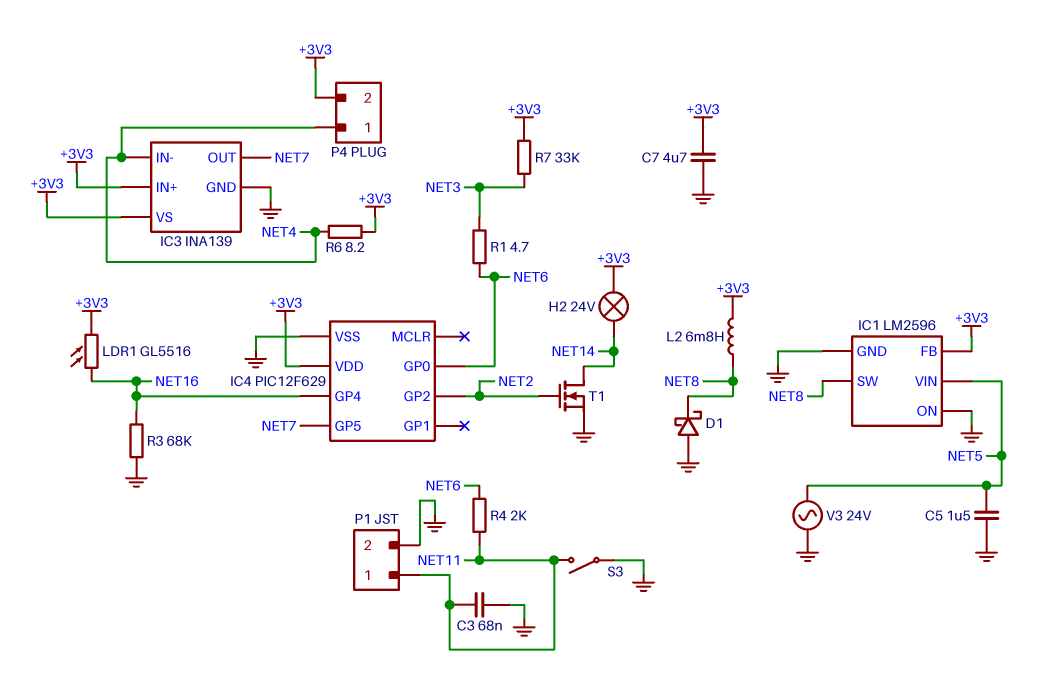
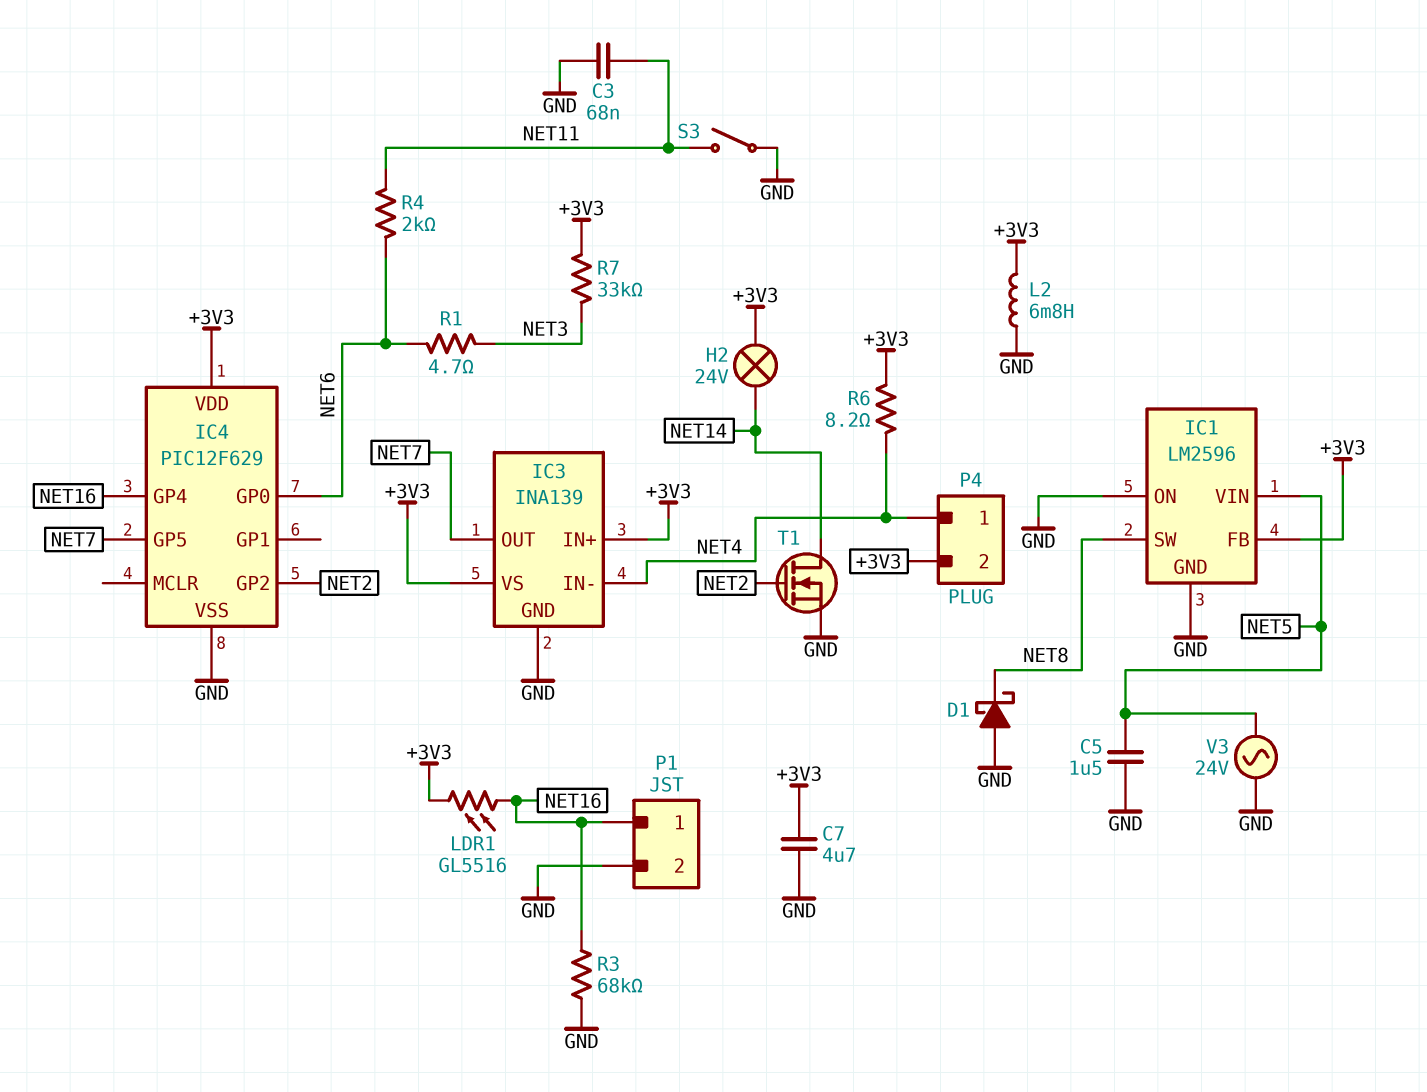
L2: 6.8mH (+3V3, NET8) -> 6.8mH (+3V3, GND)
P1 pin 1: NET11 -> NET16

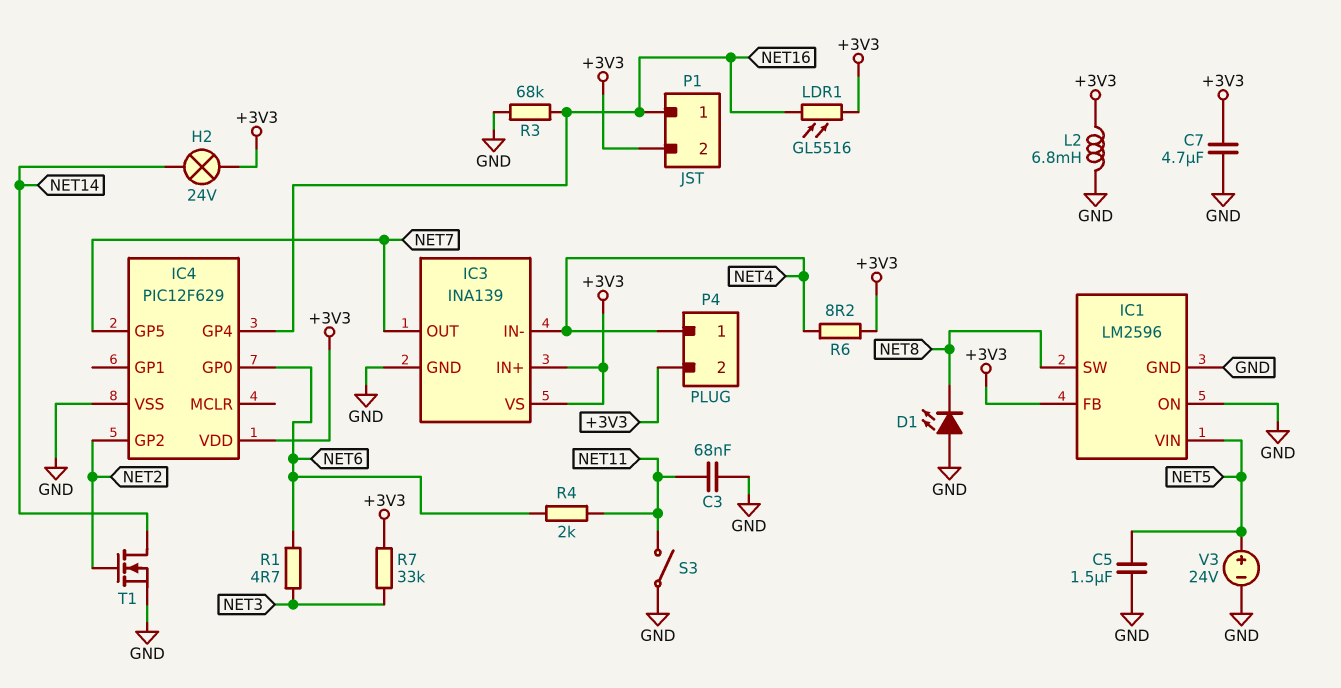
D1: schottky (A GND, K NET8) -> LED (A GND, K NET8)
P1 pin 2: GND -> +3V3
V3: AC 24V (GND, NET5) -> 24V (plus NET5, minus GND)

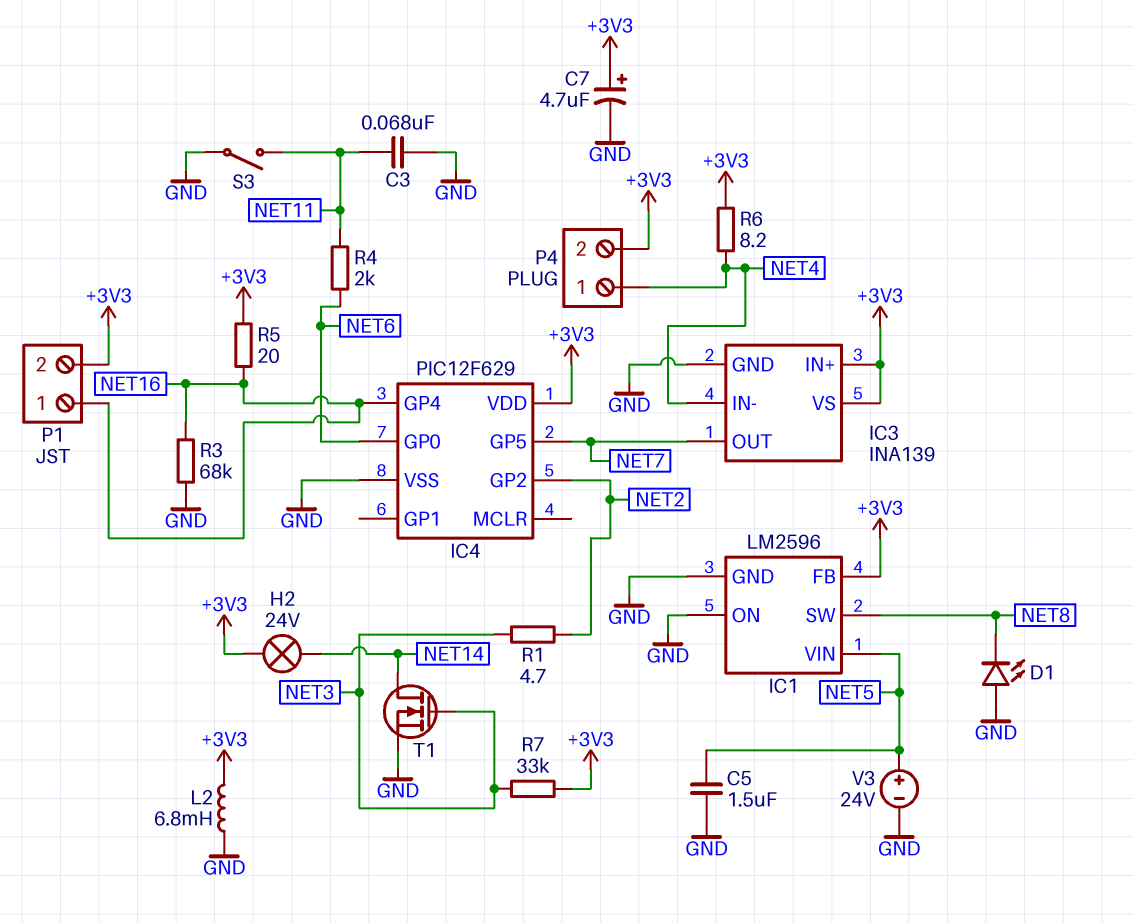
C7: 4.7uF (+3V3, GND) -> 4.7uF (plus +3V3, minus GND)
LDR1: GL5516 (+3V3, NET16) -> none
R1: 4.7 (NET3, NET6) -> 4.7 (NET2, NET3)
R5: none -> 20 (+3V3, NET16)
T1: NMOS (G NET2, D NET14, S GND) -> NMOS (G NET3, D NET14, S GND)

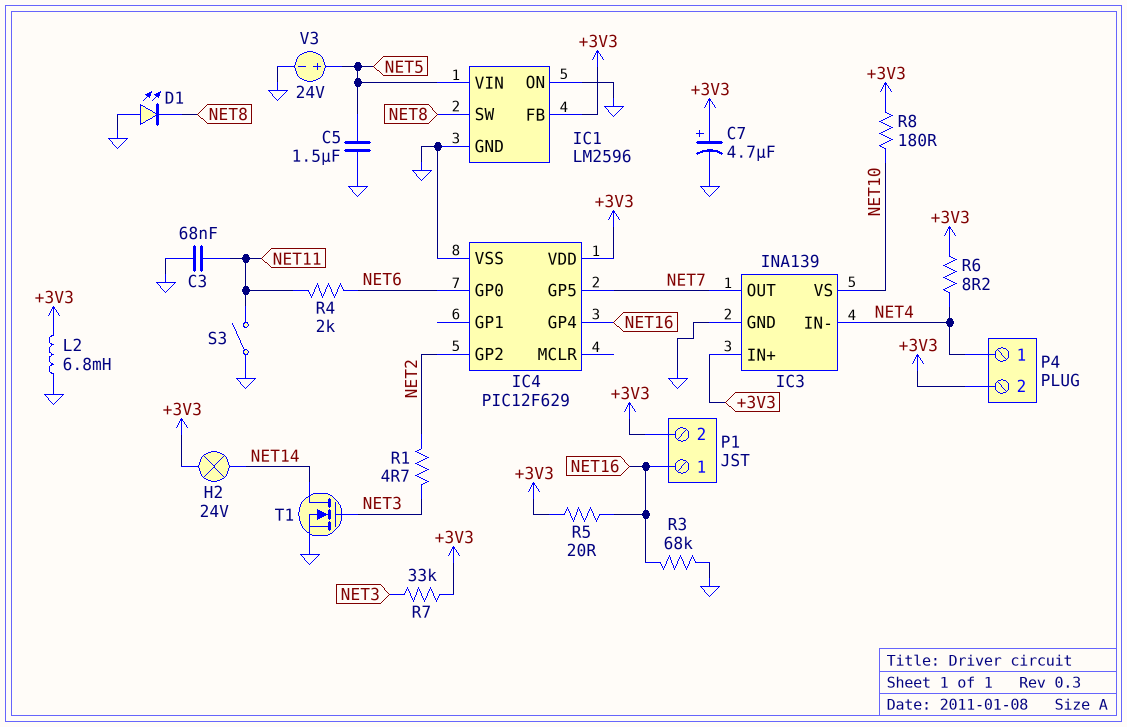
IC3 pin VS: +3V3 -> NET10
R8: none -> 180 (+3V3, NET10)

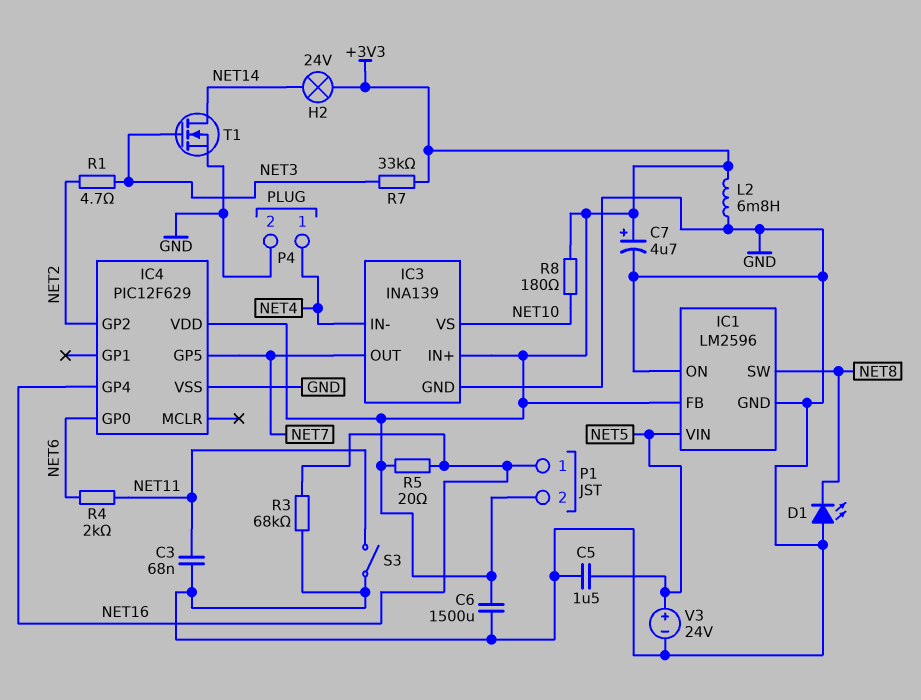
C6: none -> 1500uF (+3V3, GND)
P4 pin 2: +3V3 -> GND
R6: 8.2 (+3V3, NET4) -> none

